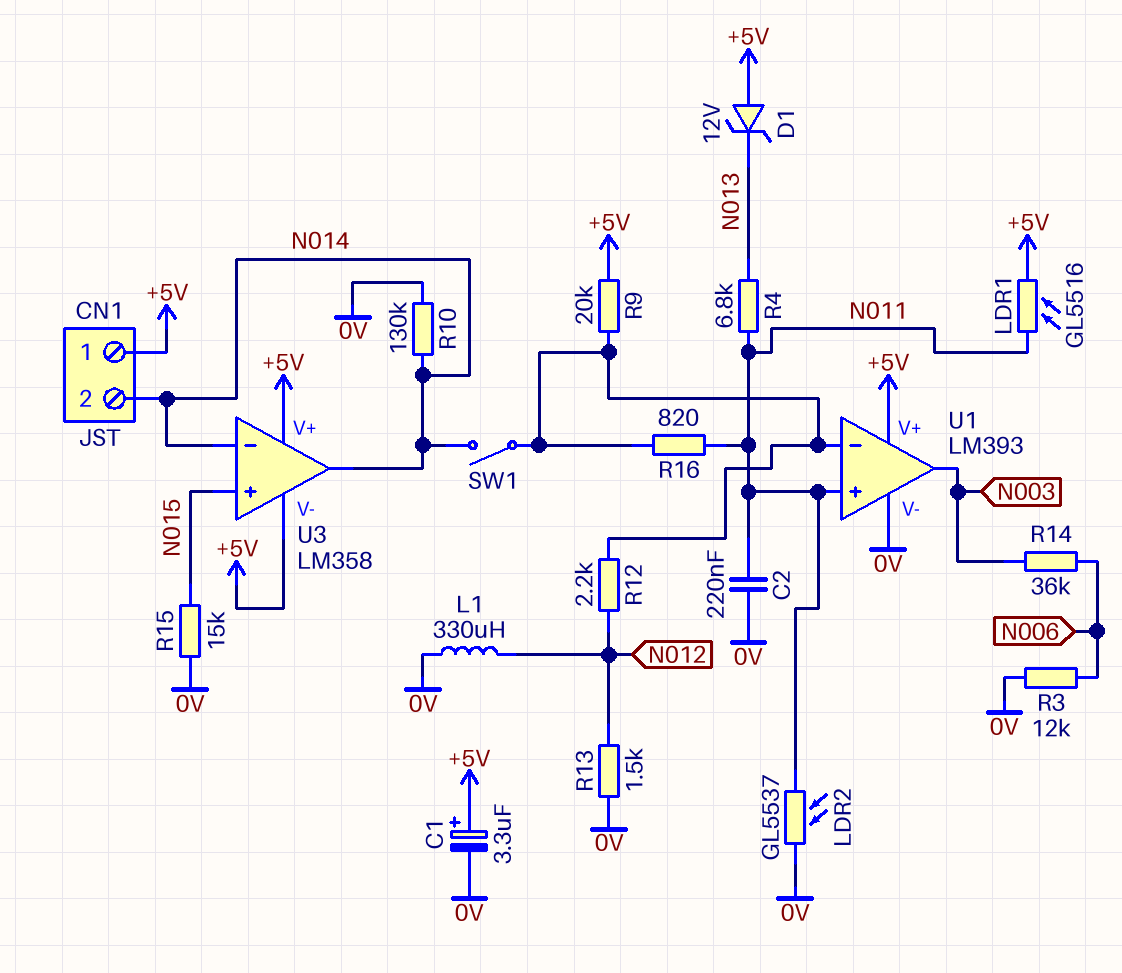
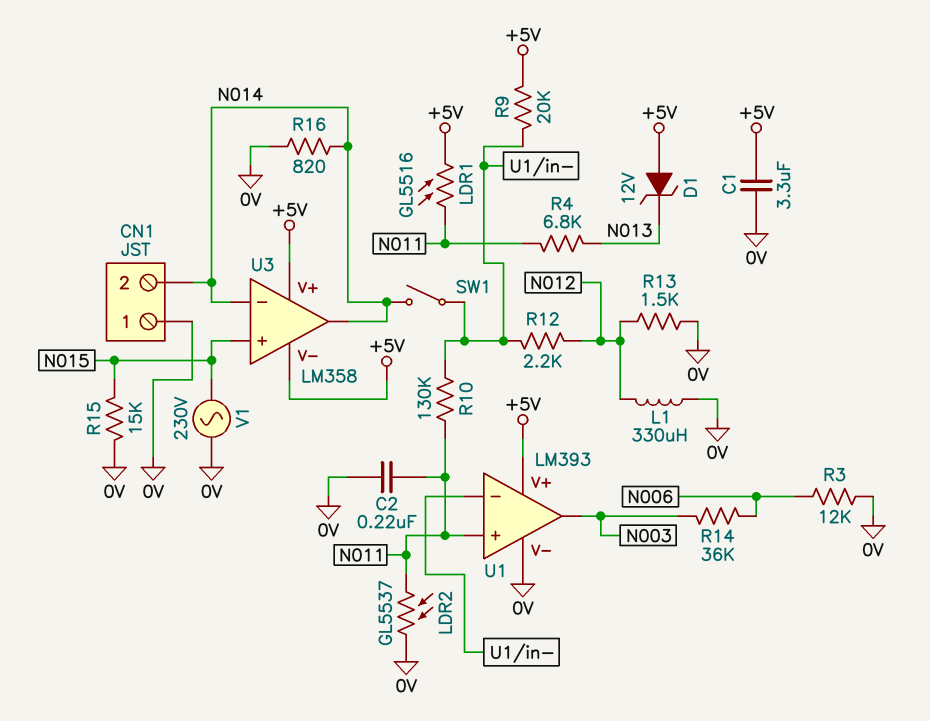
C1: 3.3uF (plus +5V, minus 0V) -> 3.3uF (+5V, 0V)
CN1 pin 1: +5V -> 0V
R10: 130k (0V, N014) -> 130k (N011, U1/in-)
R16: 820 (N011, U1/in-) -> 820 (0V, N014)
V1: none -> AC 230V (0V, N015)

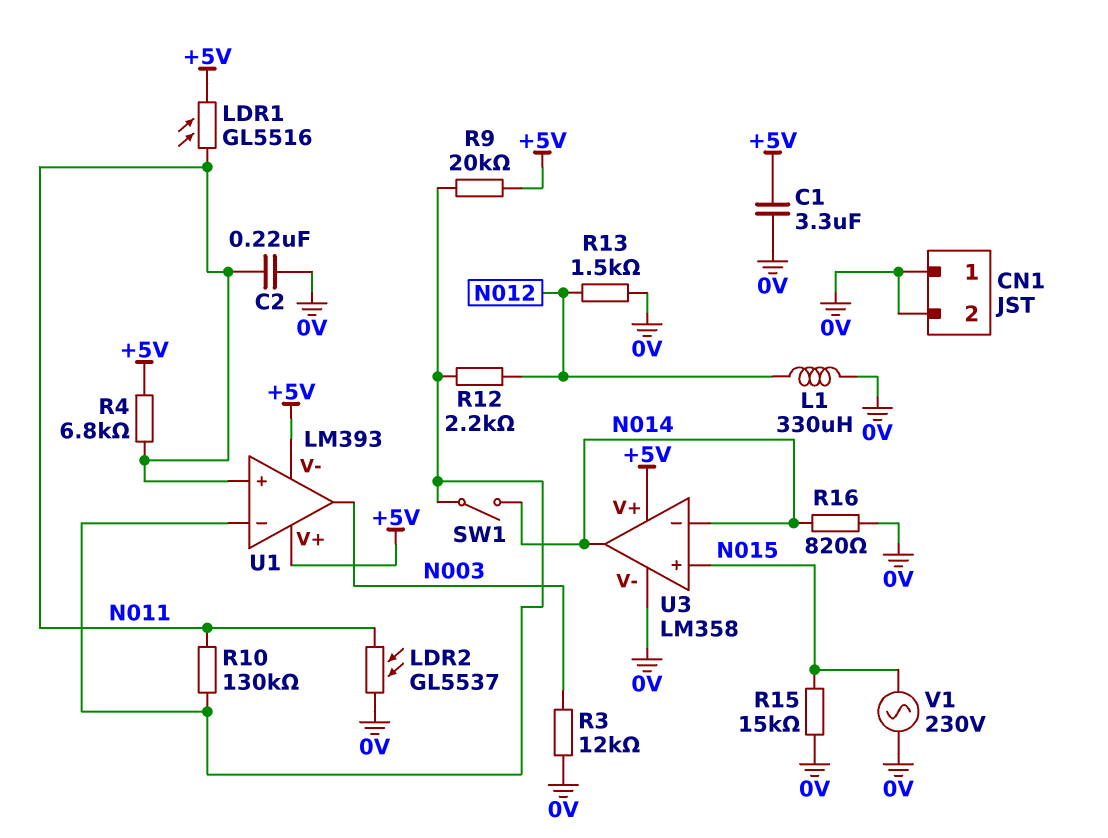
CN1 pin 2: N014 -> 0V
D1: zener 12V (A +5V, K N013) -> none
R3: 12k (0V, N006) -> 12k (0V, N003)
R4: 6.8k (N011, N013) -> 6.8k (+5V, N011)
R14: 36k (N003, N006) -> none
U1 pin V-: 0V -> +5V
U3 pin V-: +5V -> 0V

